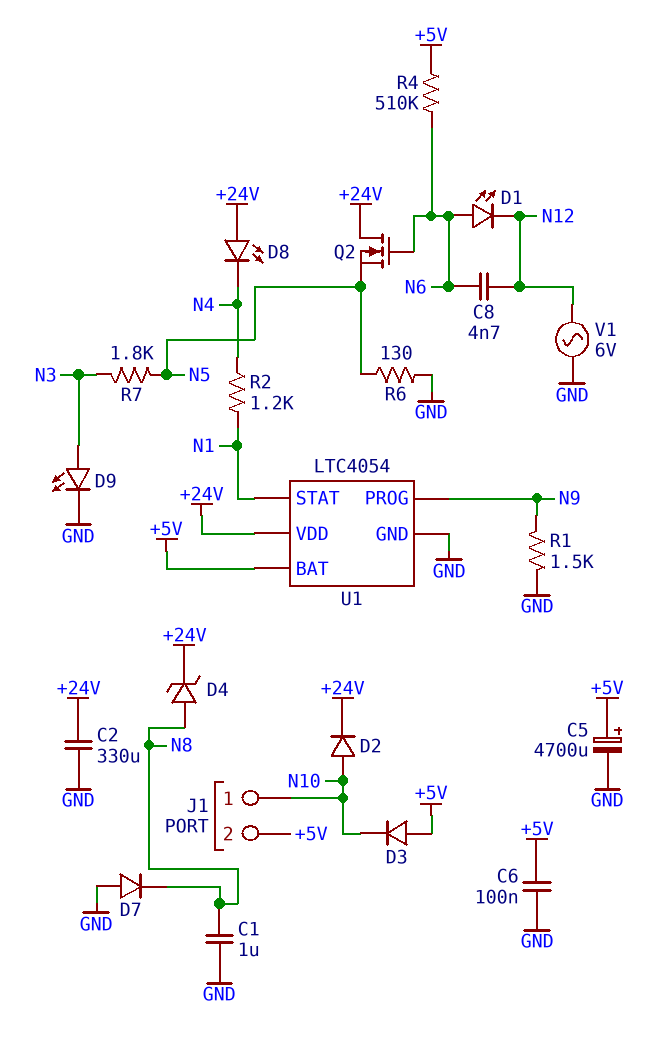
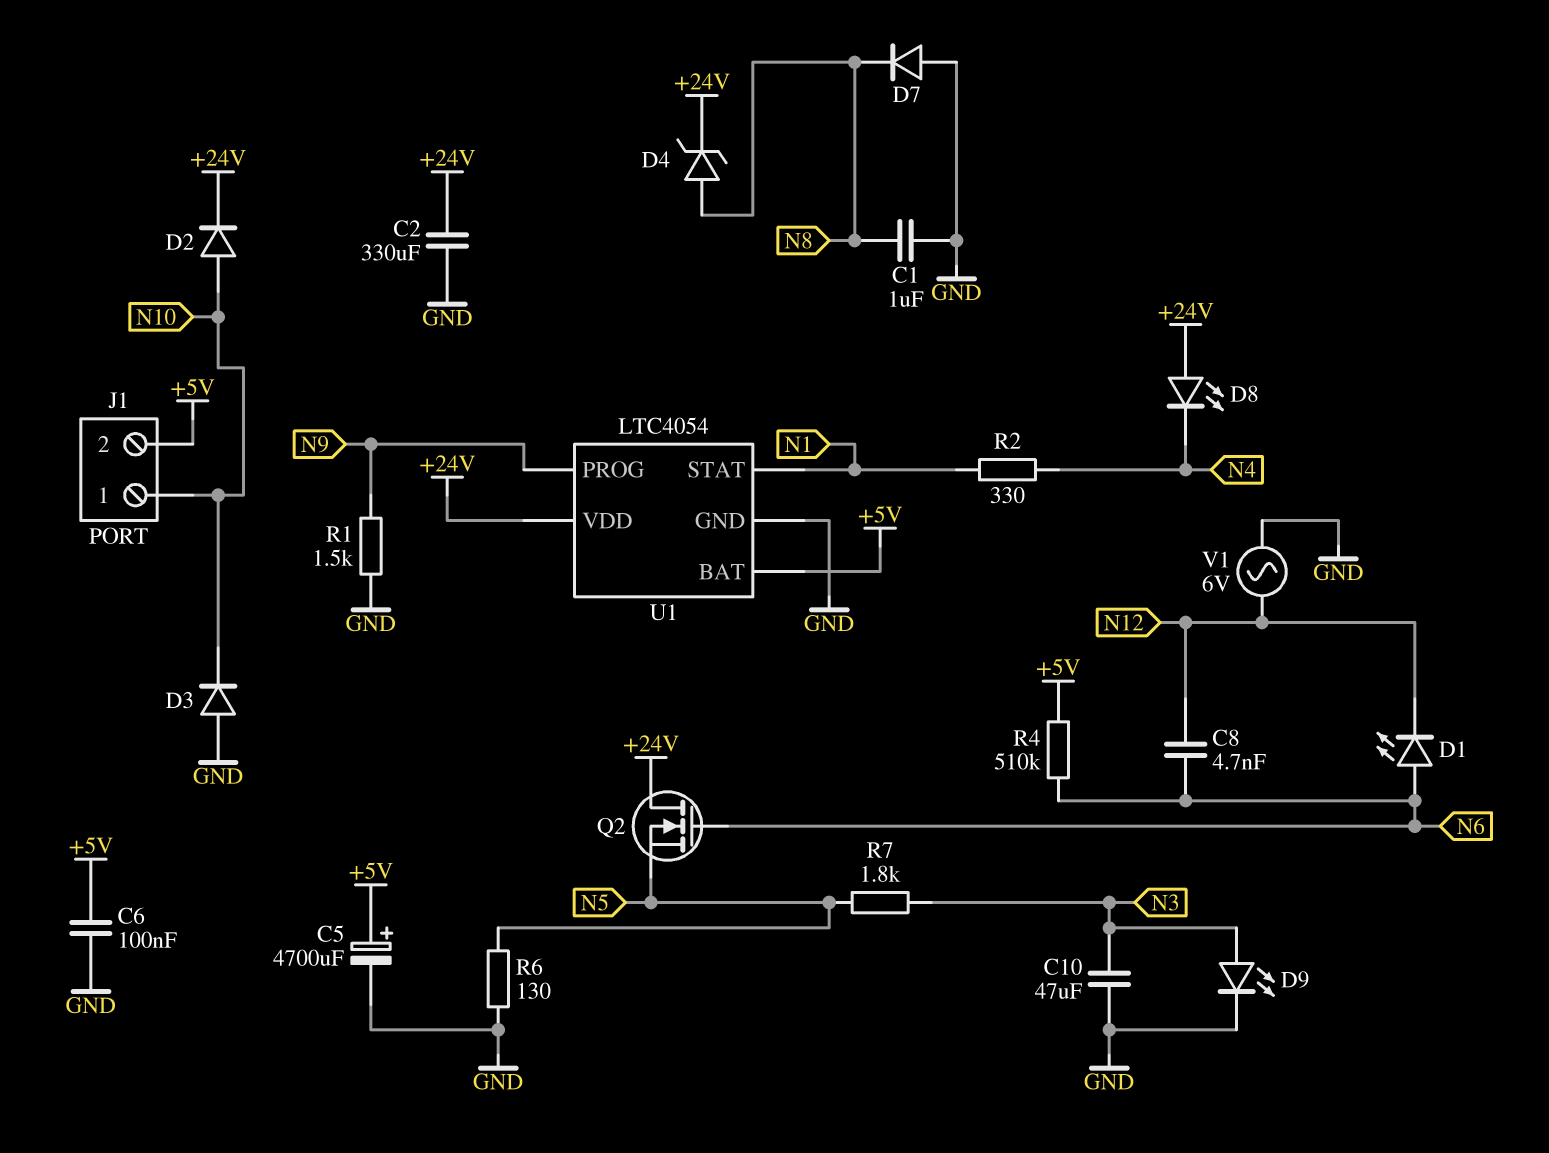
C10: none -> 47uF (GND, N3)
D3: diode (A +5V, K N10) -> diode (A GND, K N10)
R2: 1.2k (N1, N4) -> 330 (N1, N4)

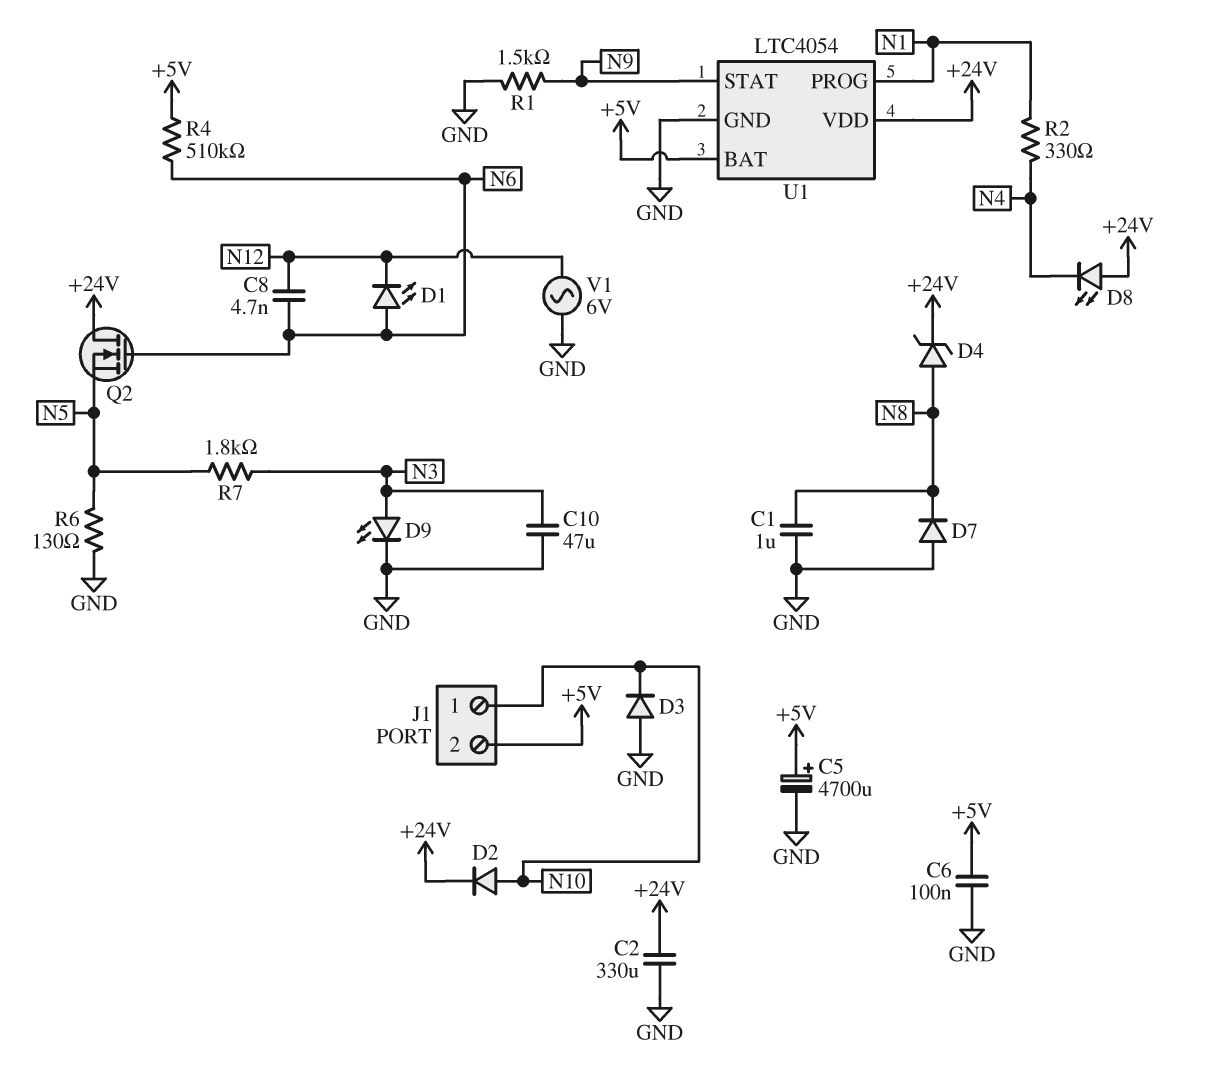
U1 pin PROG: N9 -> N1
U1 pin STAT: N1 -> N9

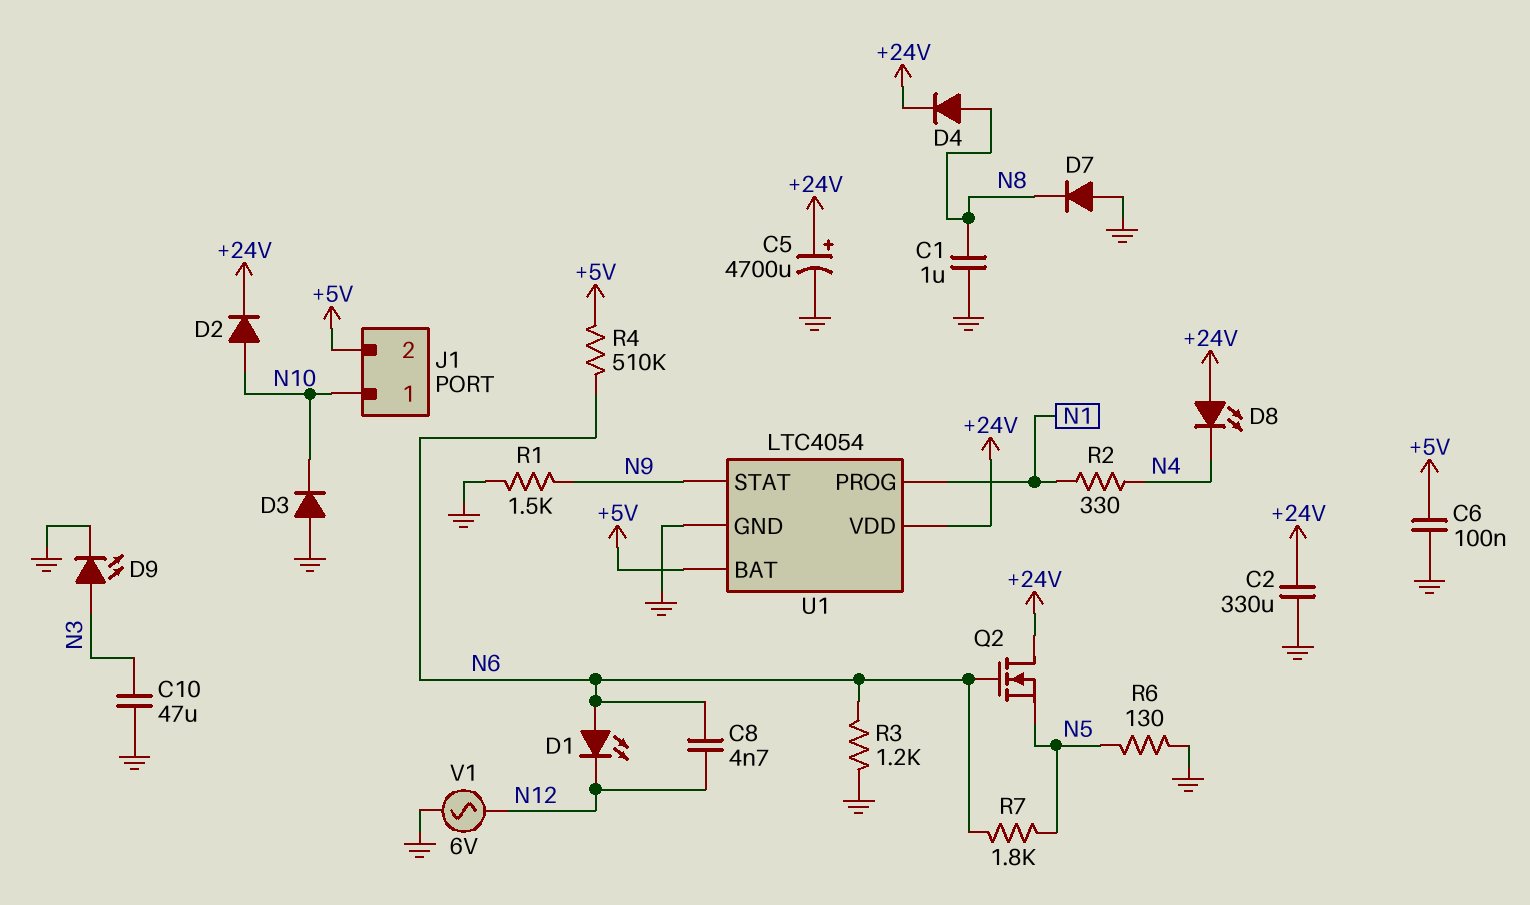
C5: 4700uF (plus +5V, minus GND) -> 4700uF (plus +24V, minus GND)
D4: zener (A N8, K +24V) -> diode (A N8, K +24V)
R3: none -> 1.2k (GND, N6)
R7: 1.8k (N3, N5) -> 1.8k (N5, N6)

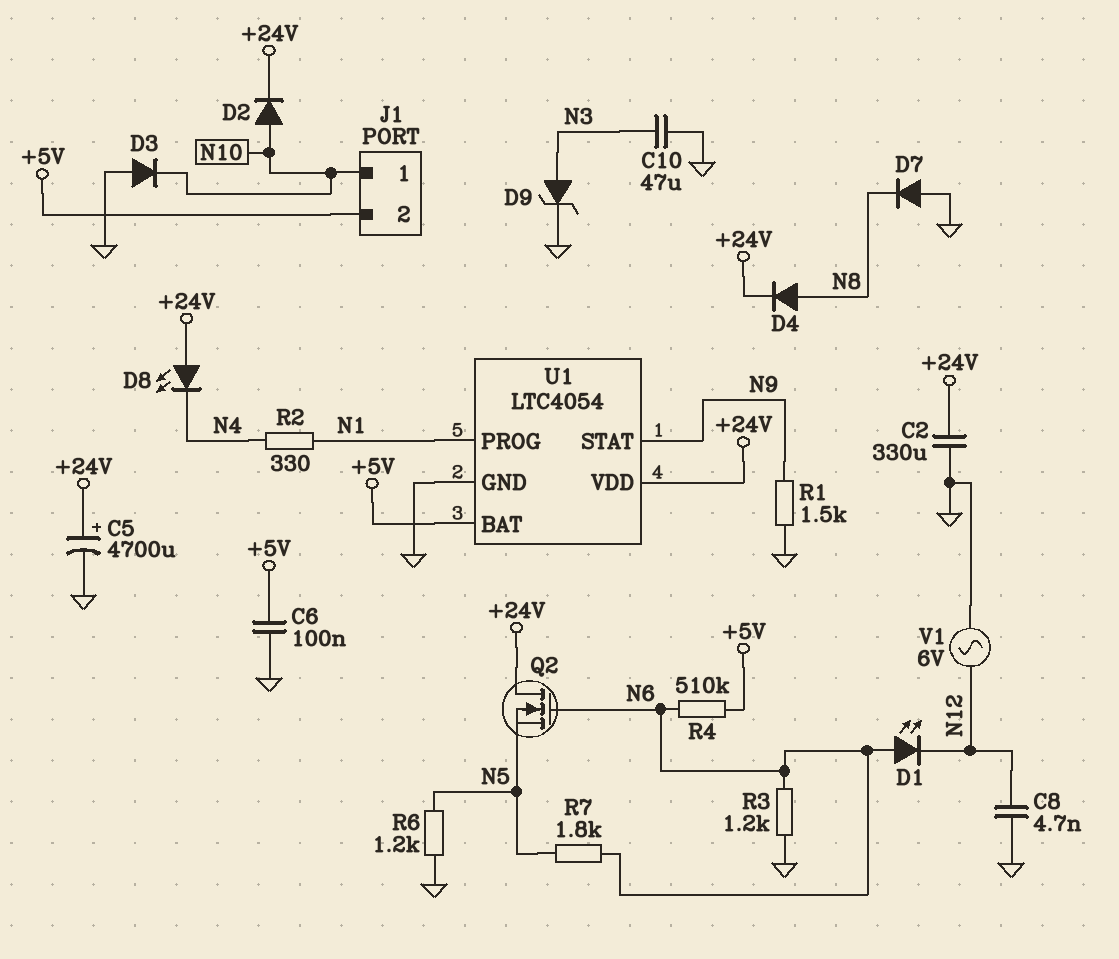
C1: 1uF (GND, N8) -> none
C8: 4.7nF (N6, N12) -> 4.7nF (GND, N12)
D9: LED (A N3, K GND) -> zener (A N3, K GND)
R6: 130 (GND, N5) -> 1.2k (GND, N5)

